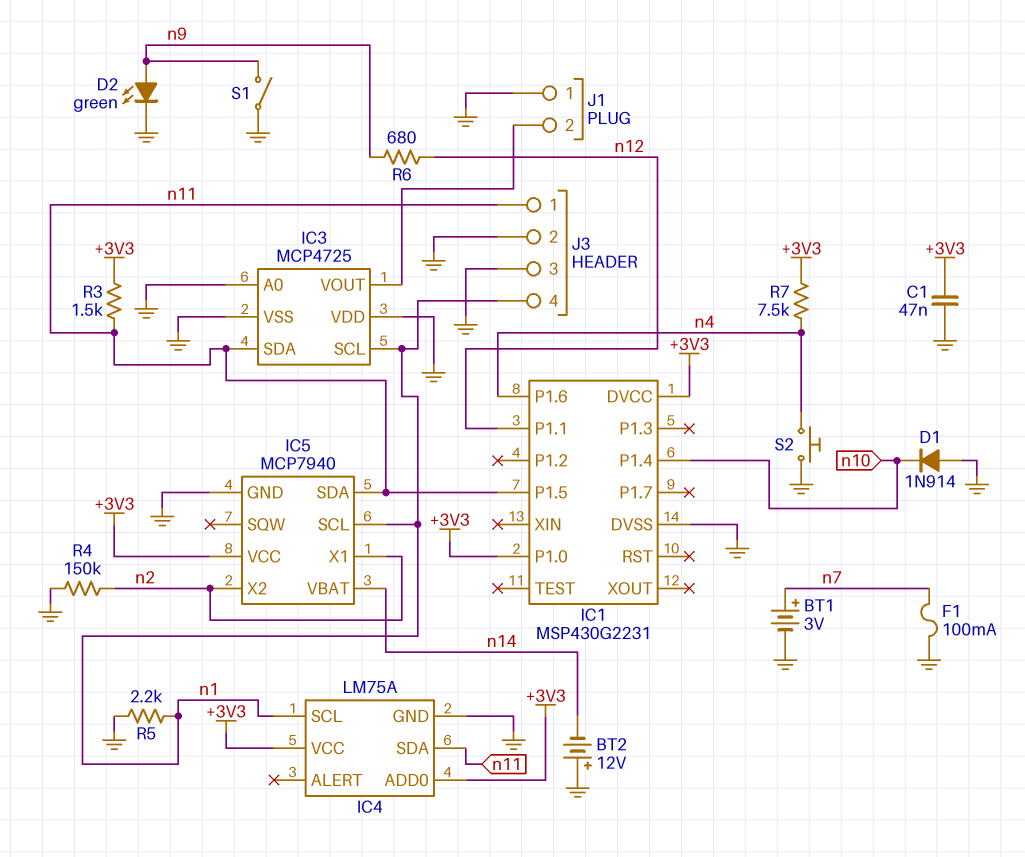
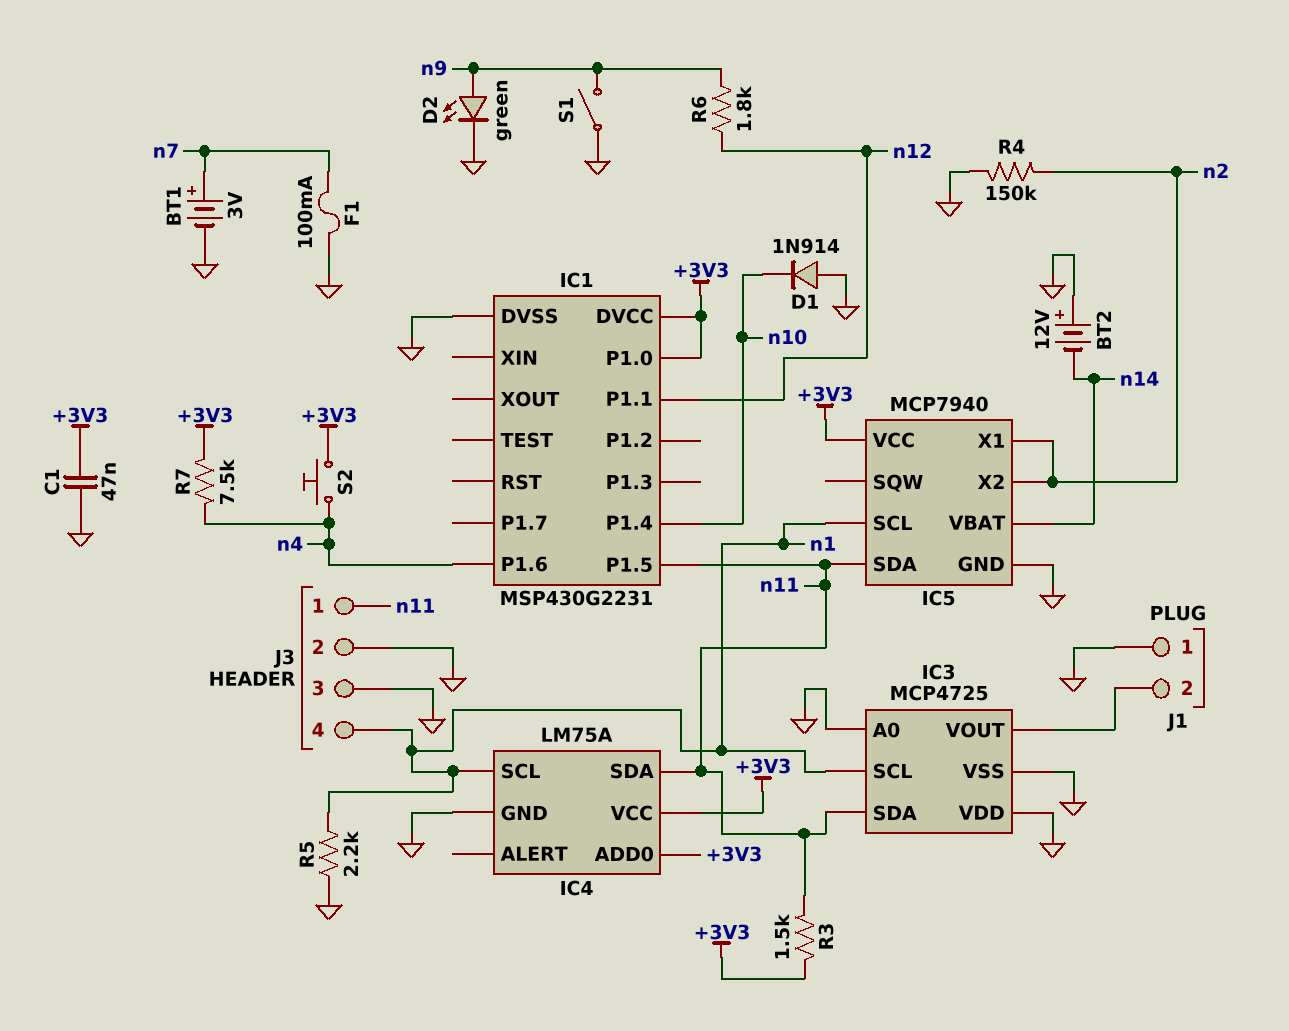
R6: 680 (n9, n12) -> 1.8k (n9, n12)
S2: button (GND, n4) -> button (+3V3, n4)

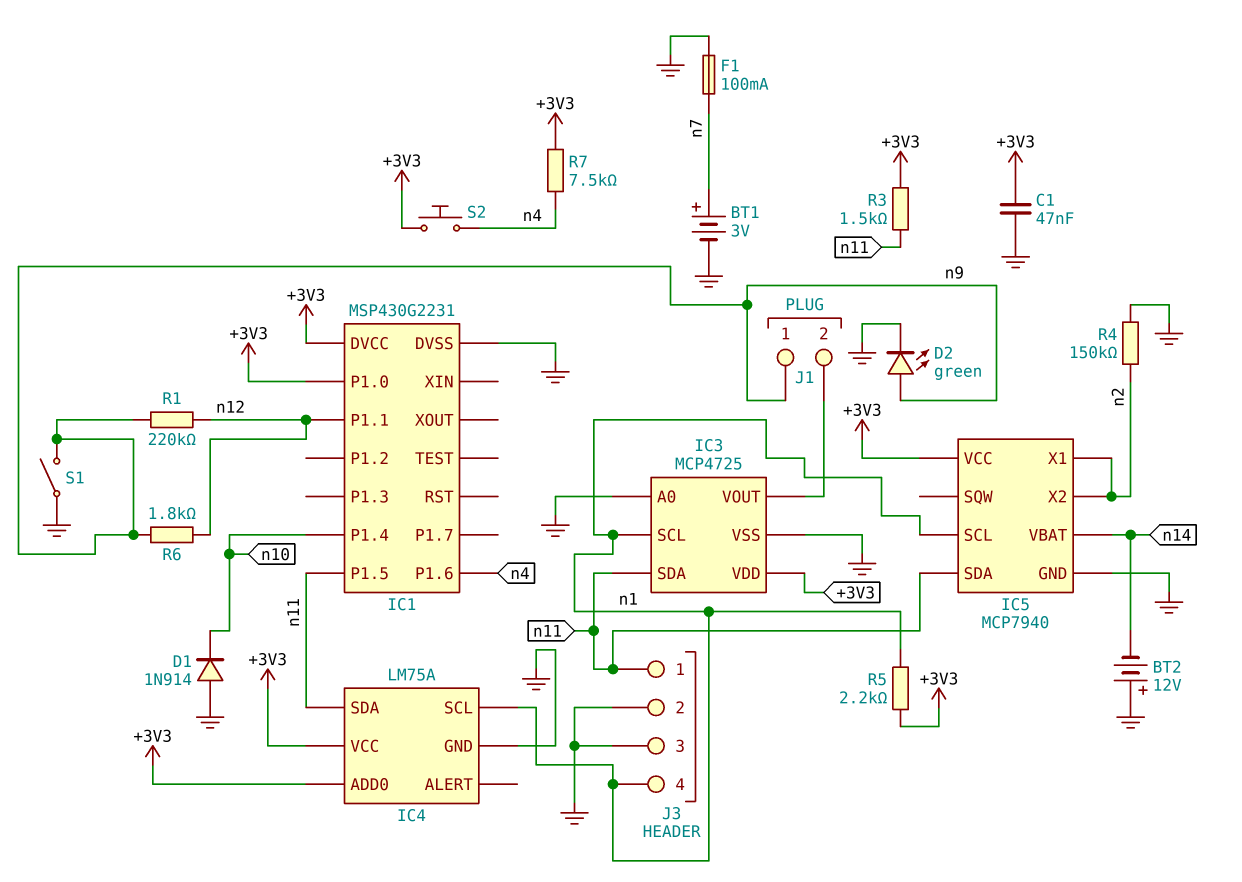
IC3 pin VDD: GND -> +3V3
J1 pin 1: GND -> n9
R1: none -> 220k (n9, n12)
R5: 2.2k (GND, n1) -> 2.2k (+3V3, n1)

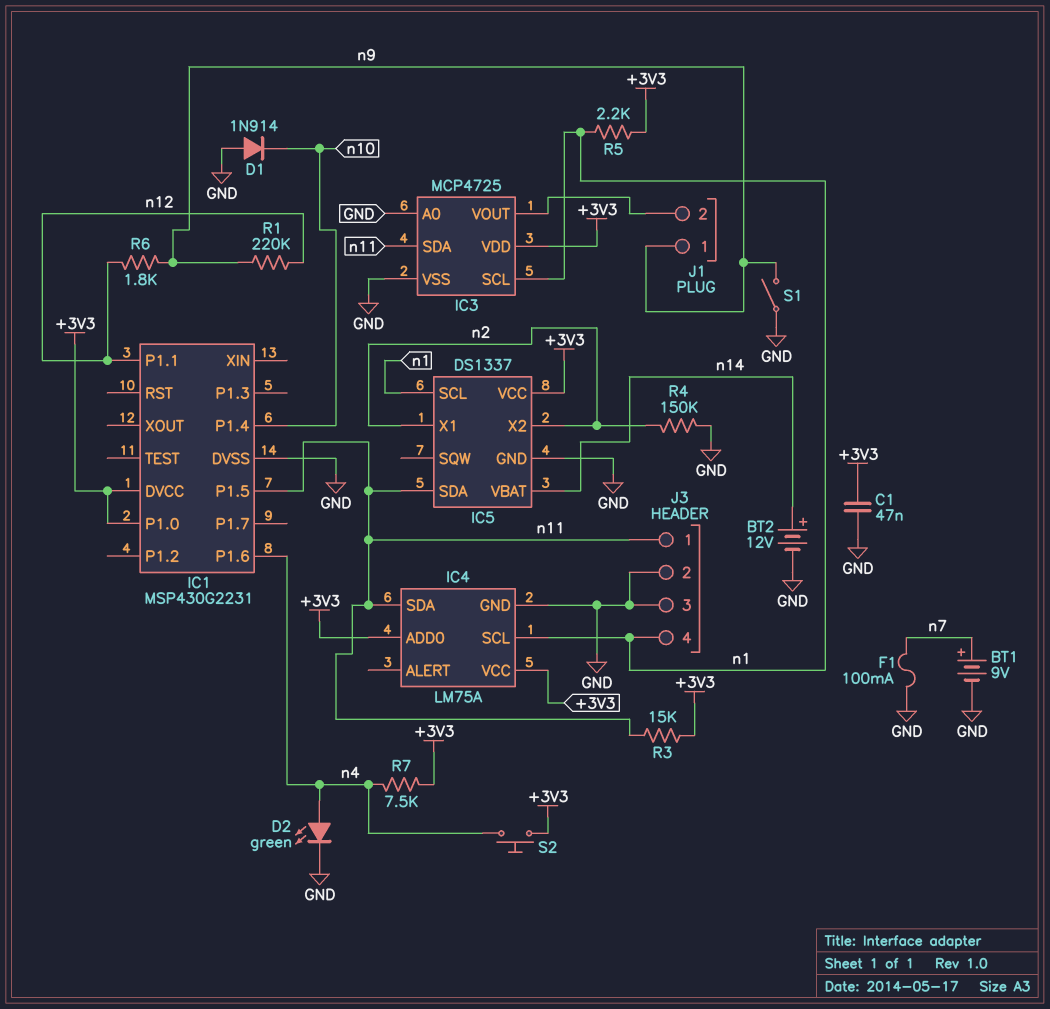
BT1: 3V (plus n7, minus GND) -> 9V (plus n7, minus GND)
BT2: 12V (plus GND, minus n14) -> 12V (plus n14, minus GND)
D2: LED green (A n9, K GND) -> LED green (A n4, K GND)
IC5: MCP7940 -> DS1337
R3: 1.5k (+3V3, n11) -> 15k (+3V3, n11)

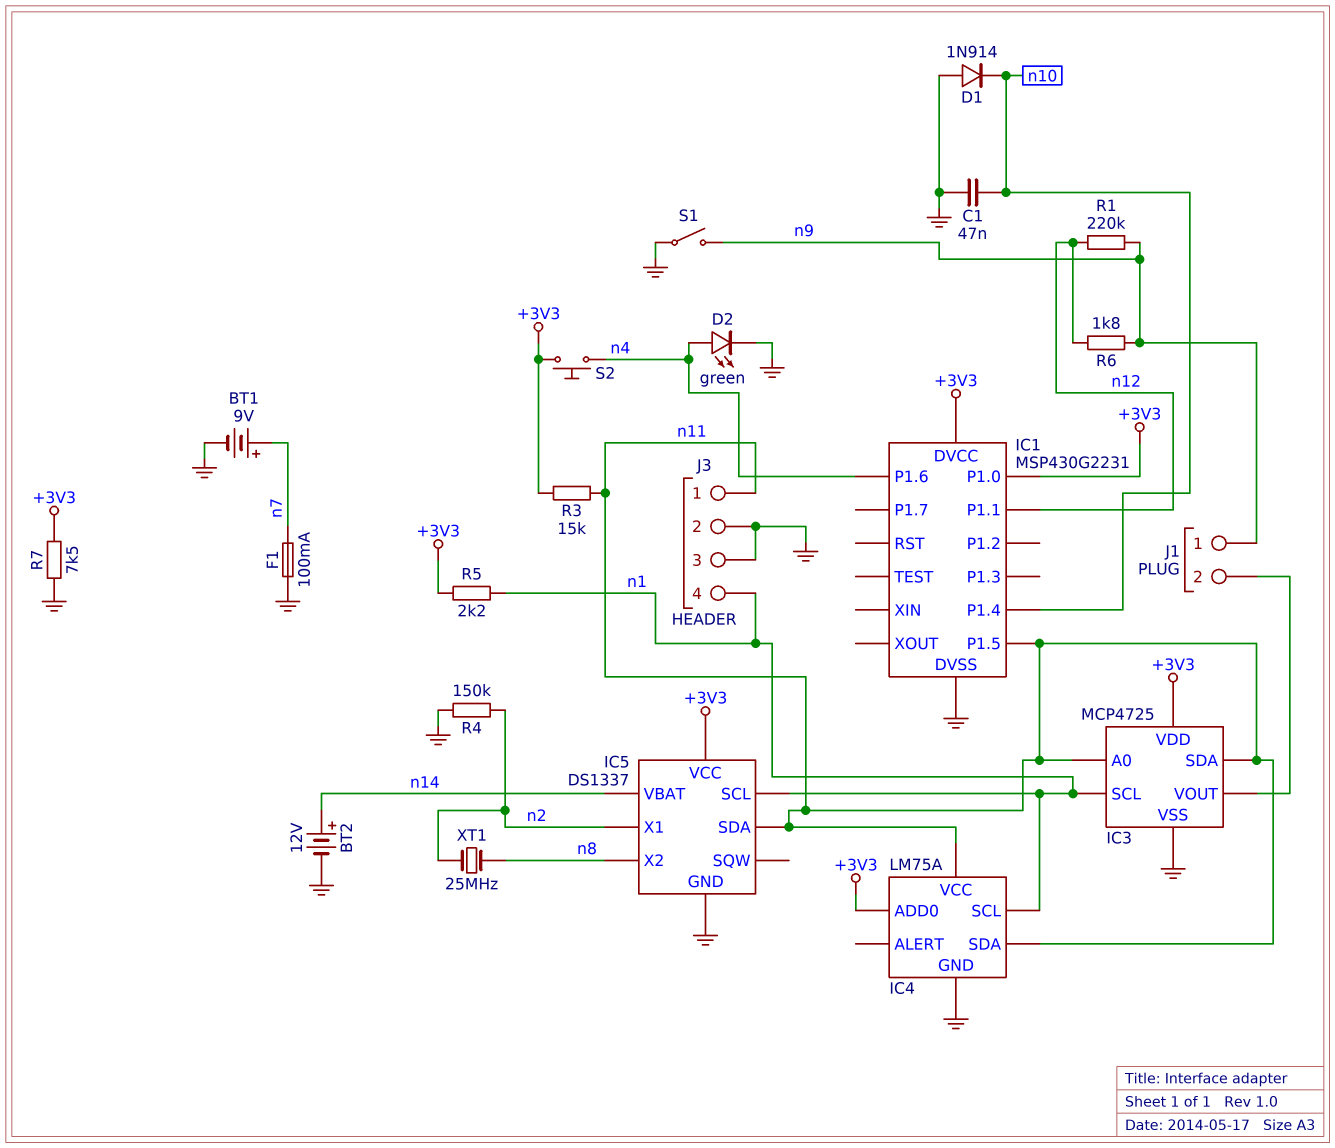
C1: 47nF (+3V3, GND) -> 47nF (GND, n10)
IC3 pin A0: GND -> n11
IC4 pin VCC: +3V3 -> n11
IC5 pin X2: n2 -> n8
R7: 7.5k (+3V3, n4) -> 7.5k (+3V3, GND)
XT1: none -> 25MHz (n2, n8)

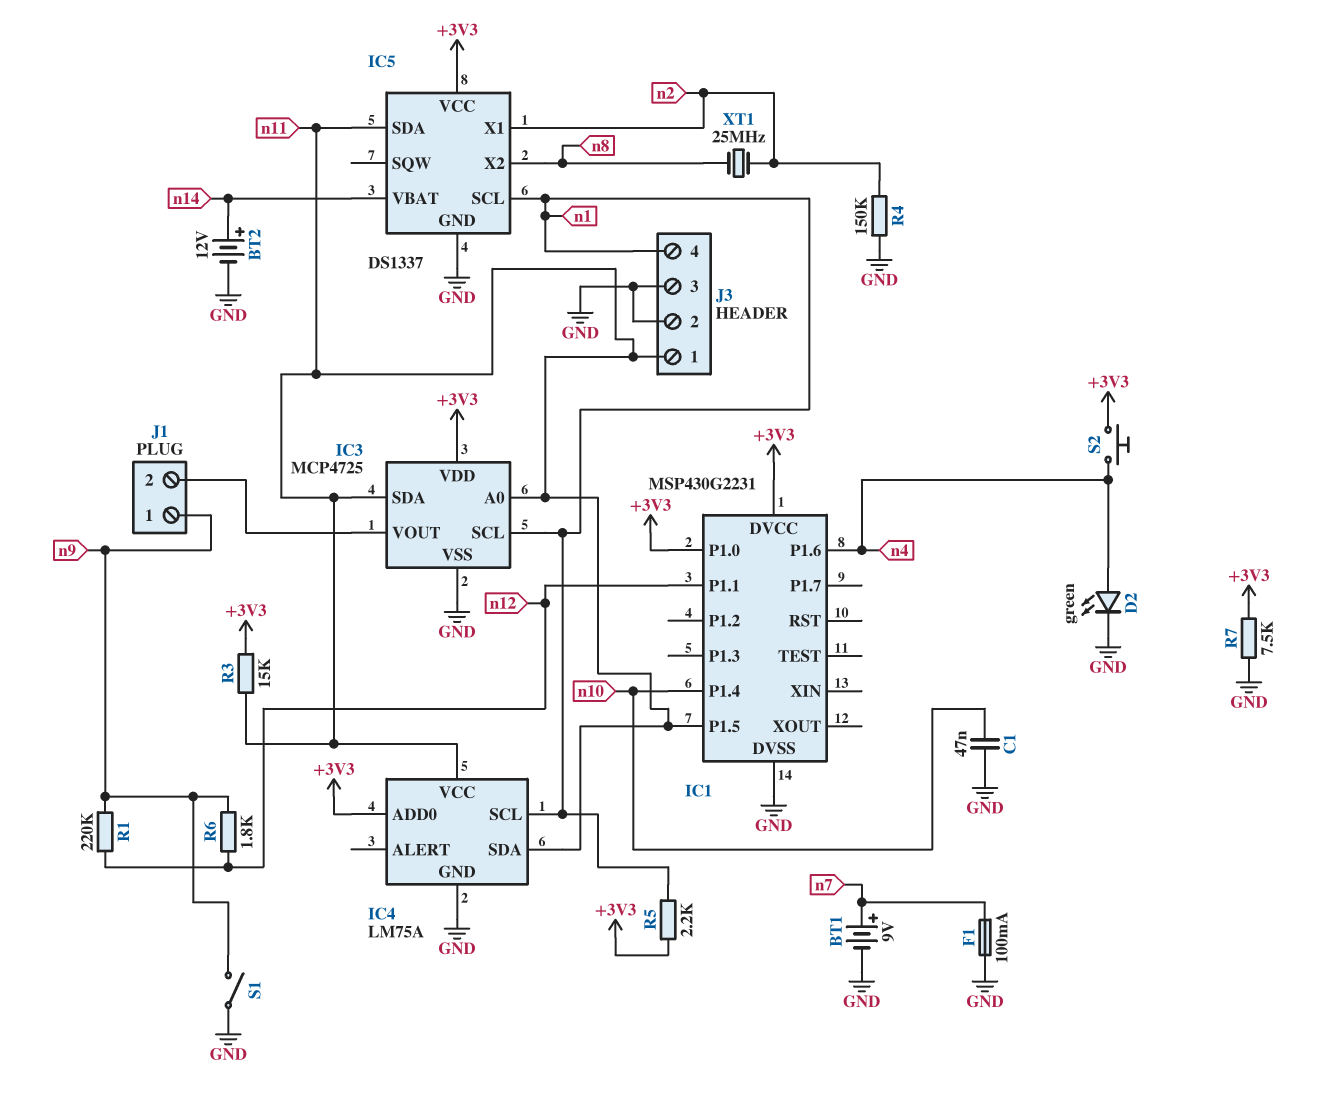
D1: diode 1N914 (A GND, K n10) -> none

